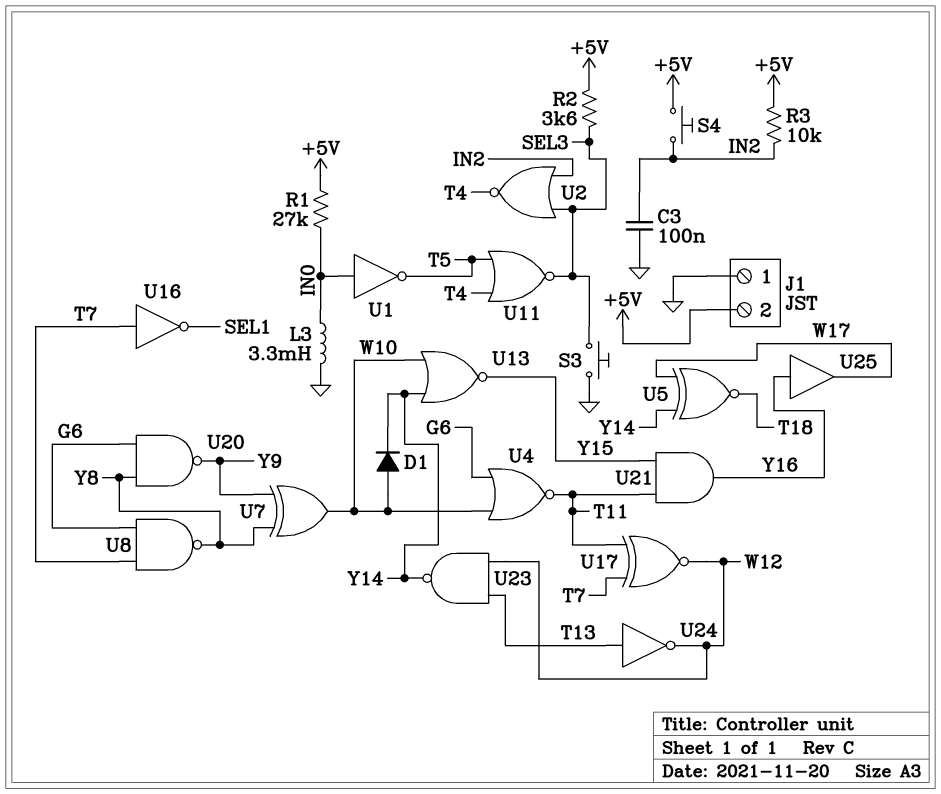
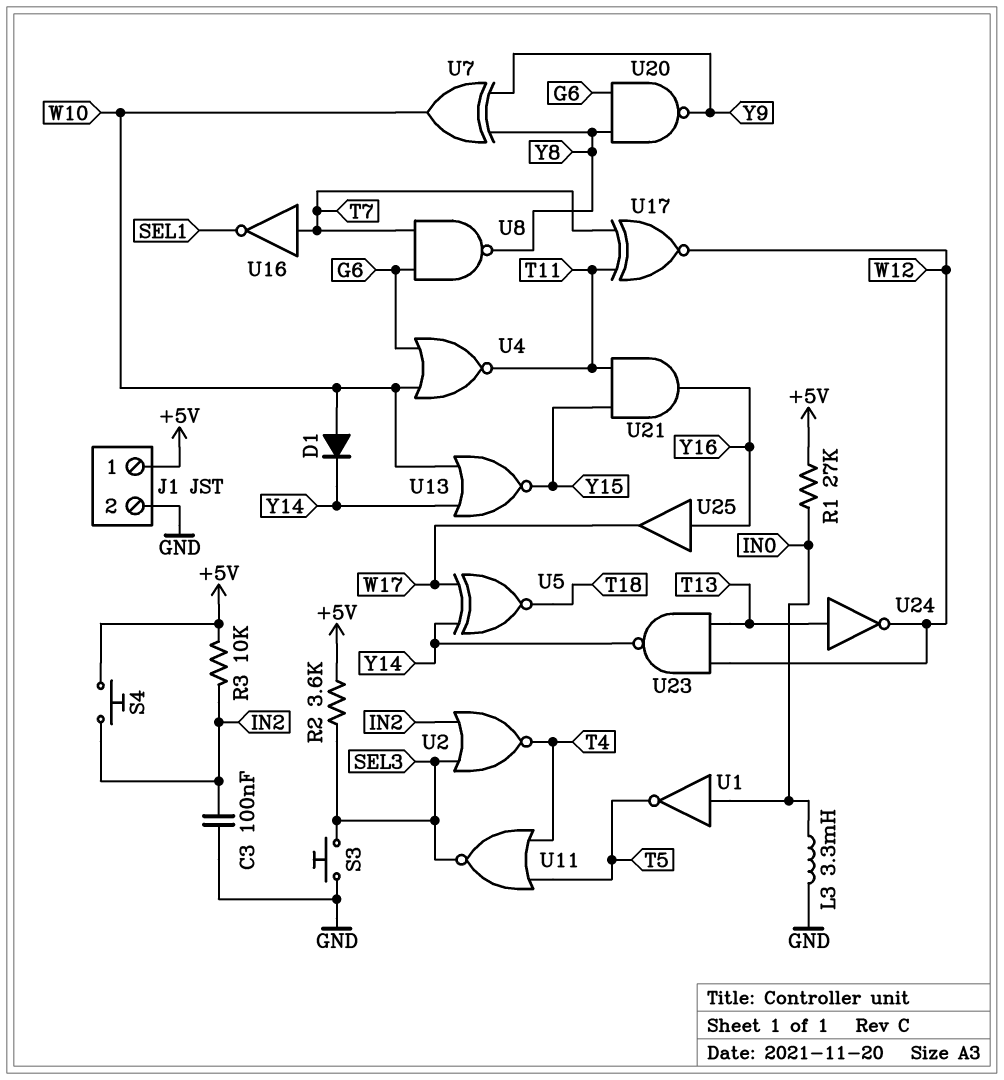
J1 pin 1: GND -> +5V
J1 pin 2: +5V -> GND

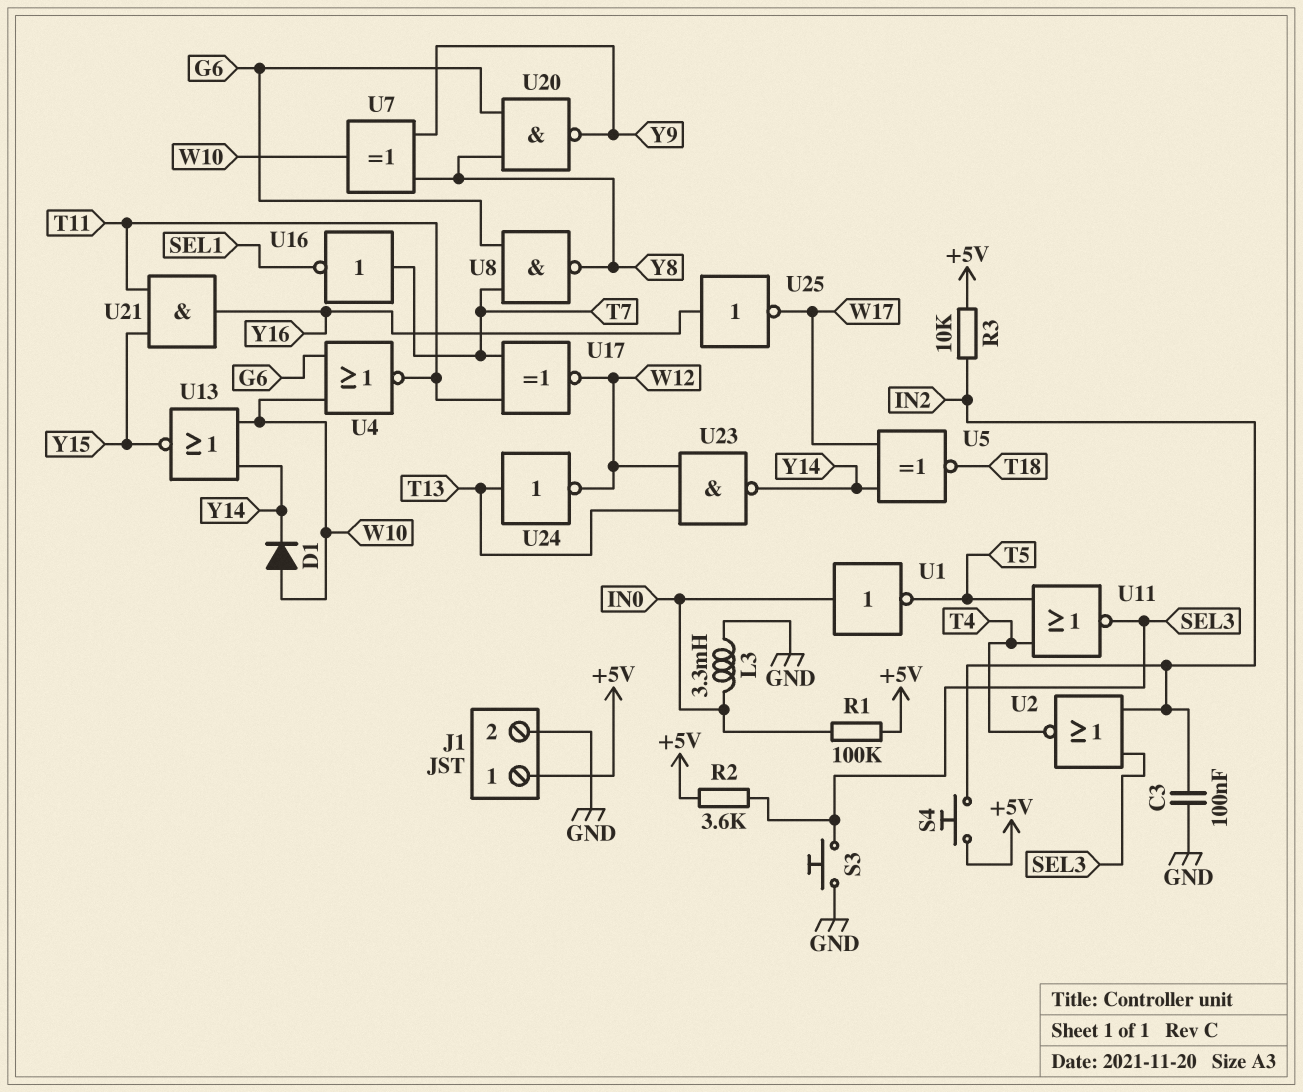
R1: 27k (+5V, IN0) -> 100k (+5V, IN0)
U25: buffer (in Y16, out W17) -> NOT (in Y16, out W17)

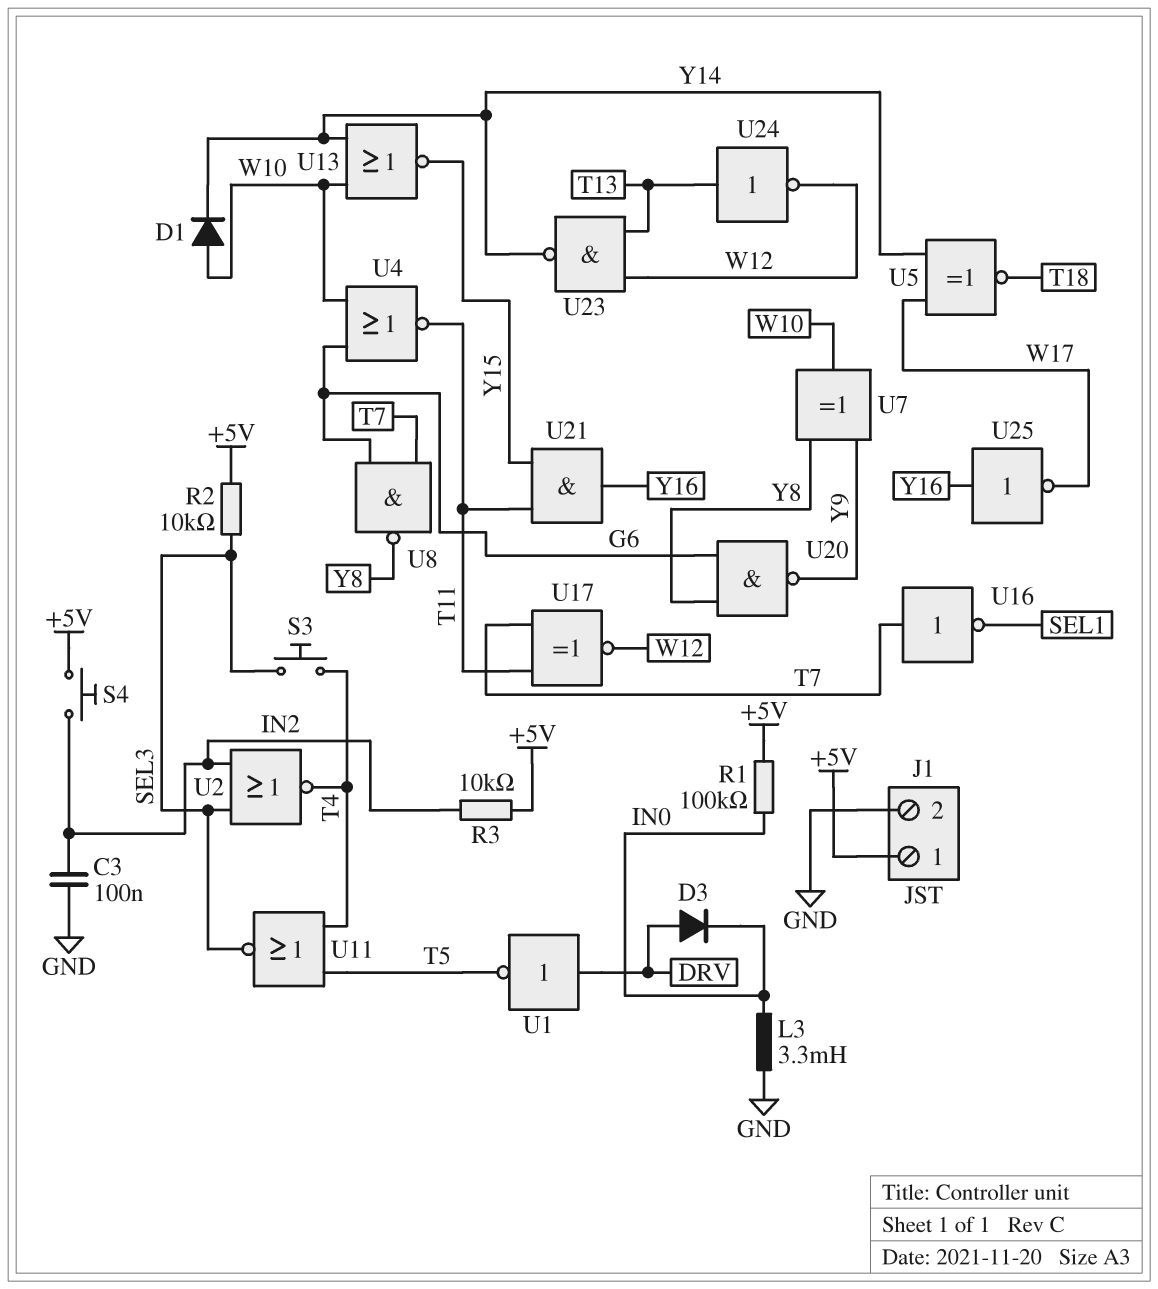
D3: none -> diode (A DRV, K IN0)
R2: 3.6k (+5V, SEL3) -> 10k (+5V, SEL3)
S3: button (GND, SEL3) -> button (SEL3, T4)
U1: NOT (in IN0, out T5) -> NOT (in DRV, out T5)

